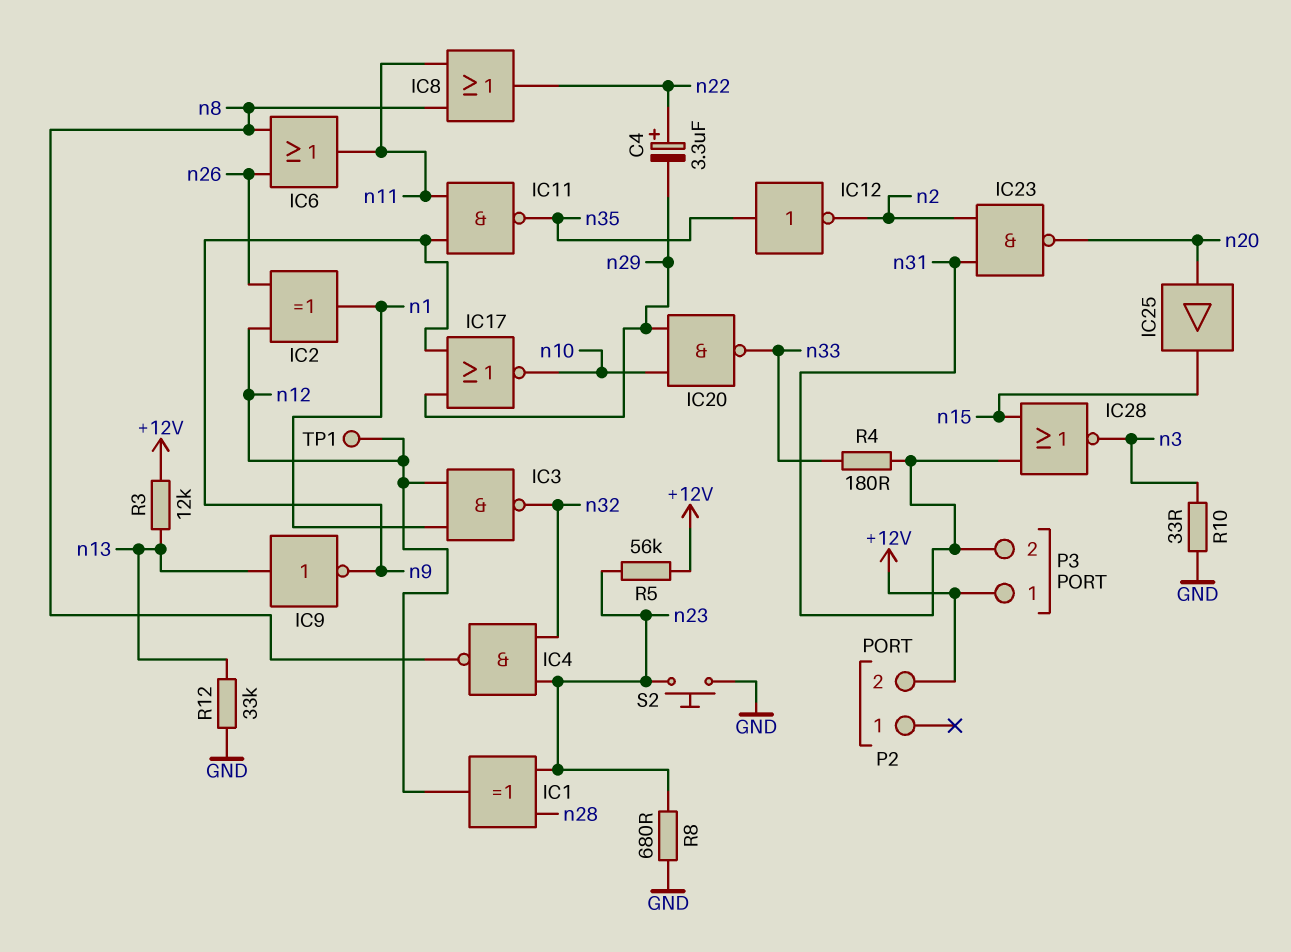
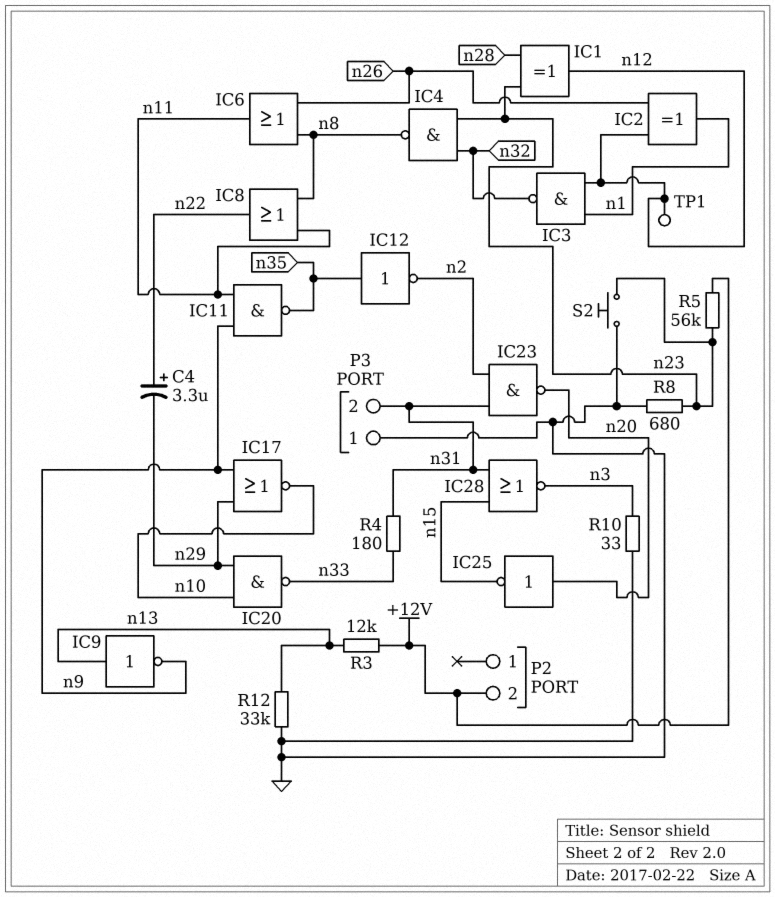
IC25: buffer (in n20, out n15) -> NOT (in n20, out n15)
P3 pin 1: +12V -> GND

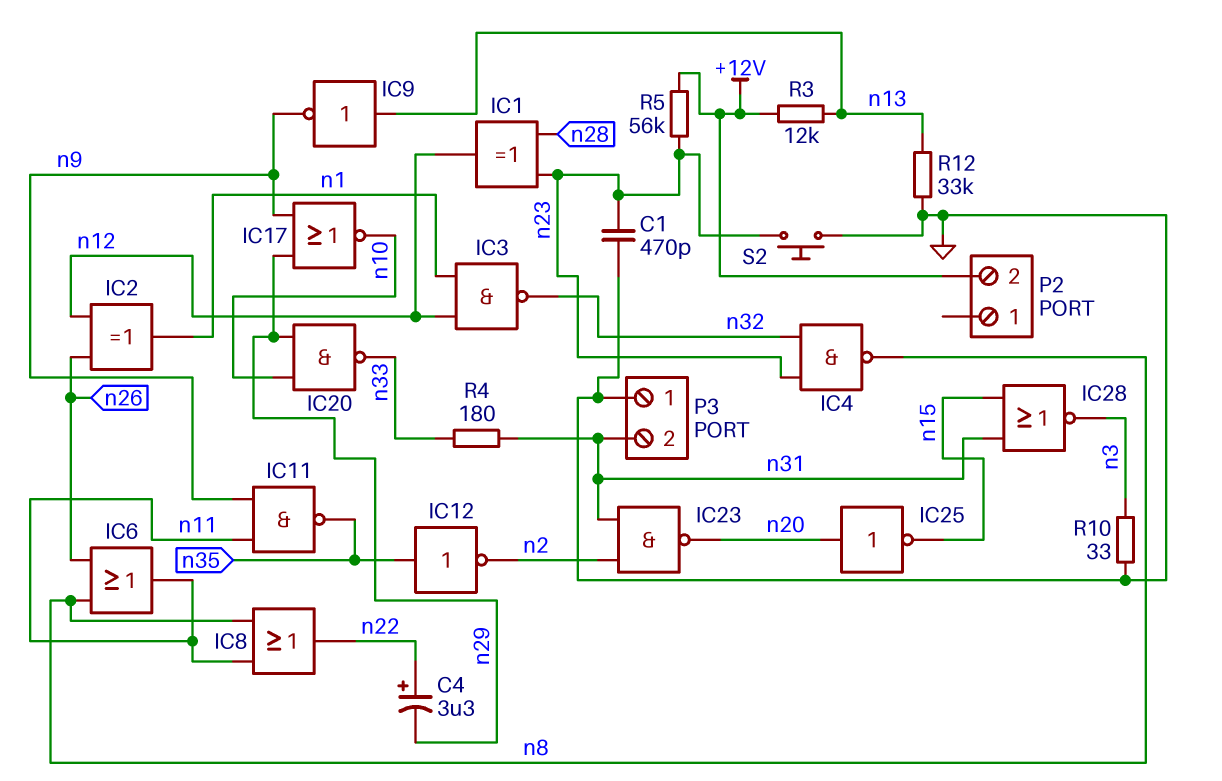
C1: none -> 470pF (GND, n23)
R8: 680 (GND, n23) -> none
TP1: test point (n12) -> none

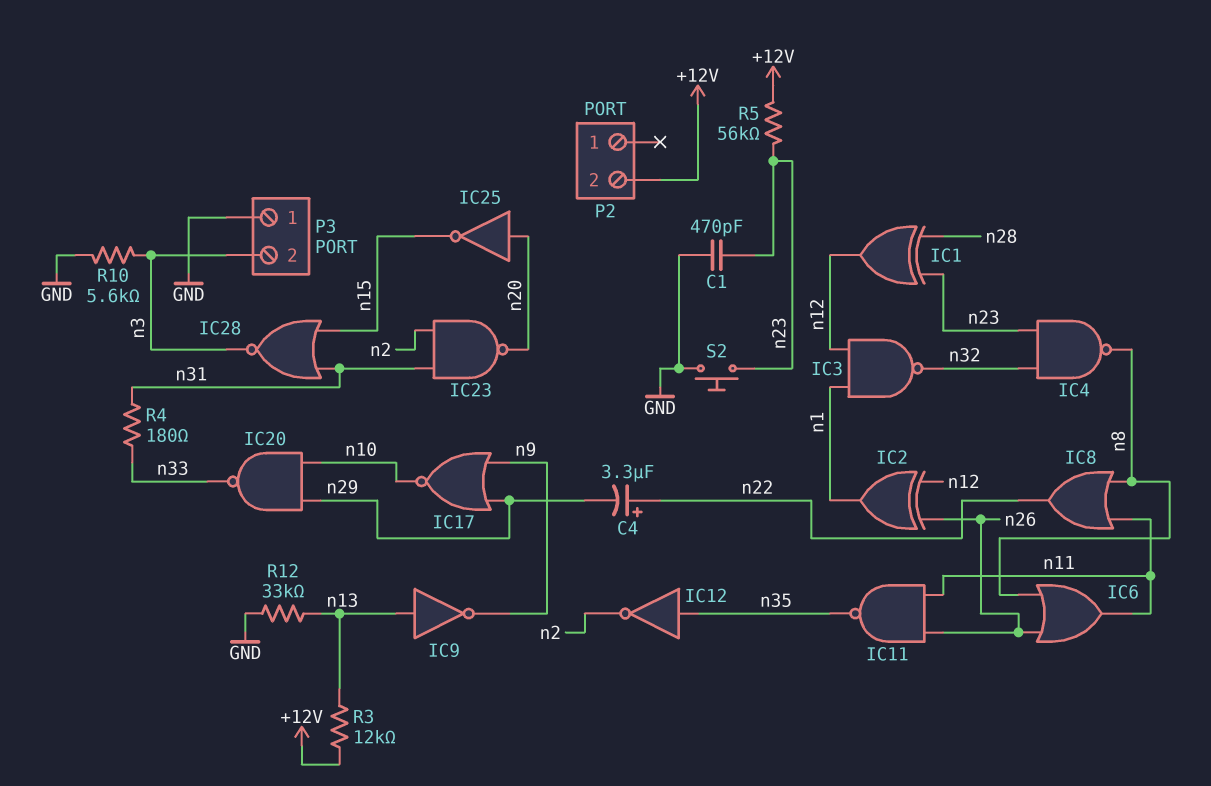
IC11: NAND (in n9, in n11, out n35) -> NAND (in n11, in n26, out n35)
P3 pin 2: n31 -> n3
R10: 33 (GND, n3) -> 5.6k (GND, n3)

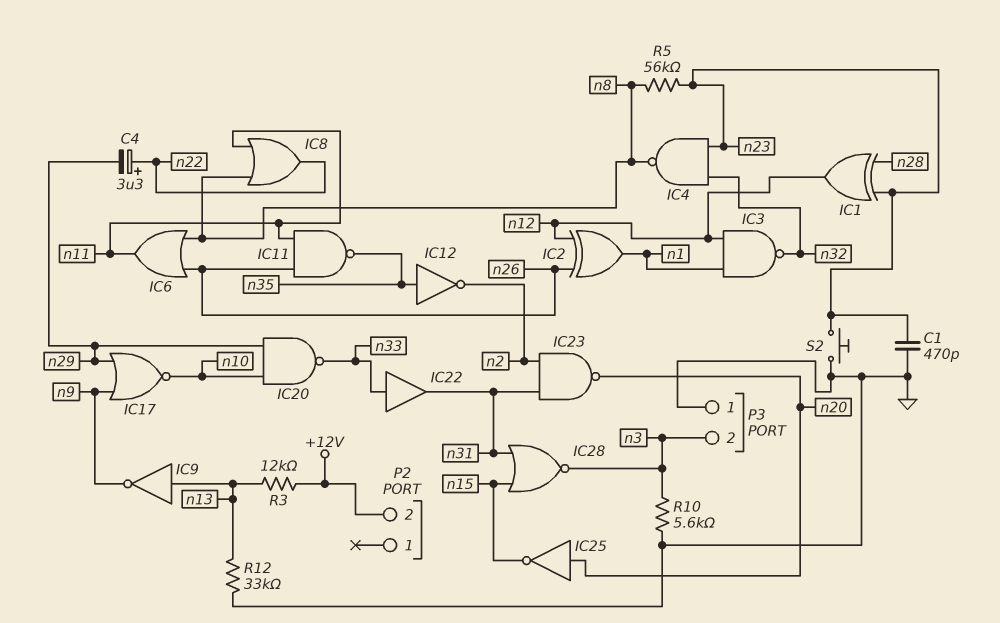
IC22: none -> buffer (in n33, out n31)
R4: 180 (n31, n33) -> none
R5: 56k (+12V, n23) -> 56k (n8, n23)

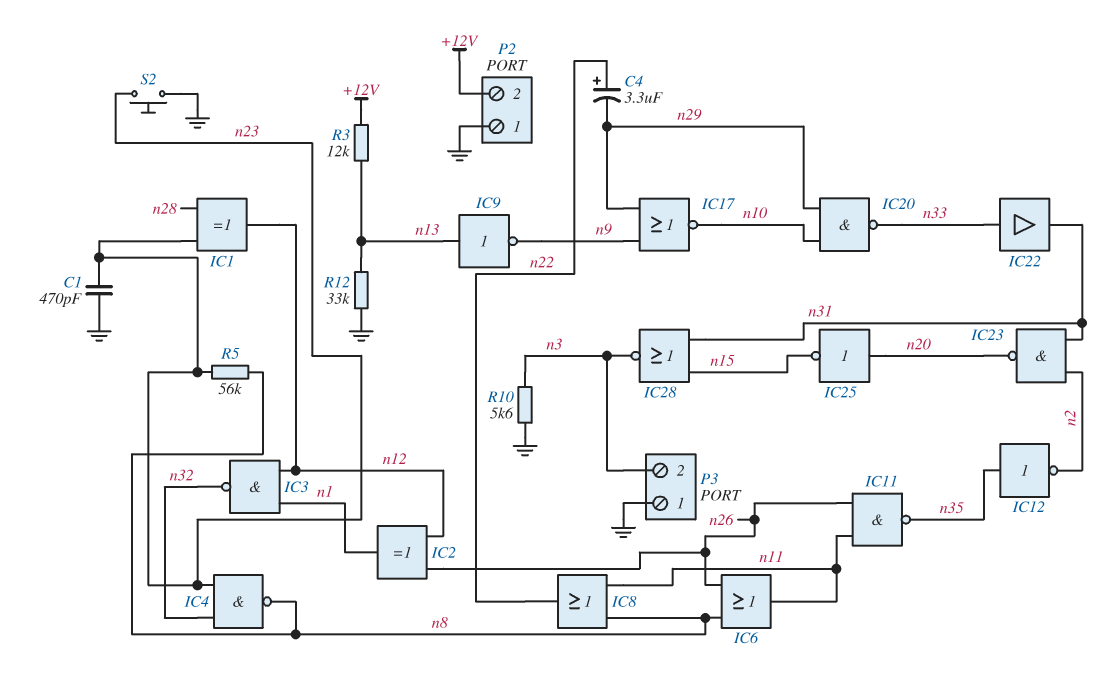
P2 pin 1: none -> GND

